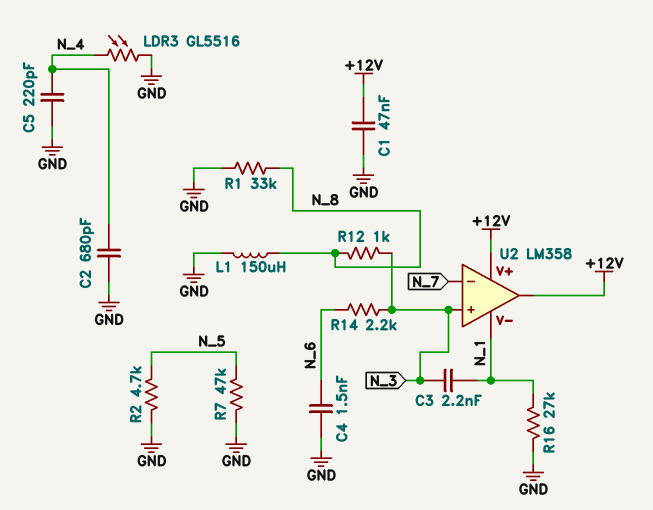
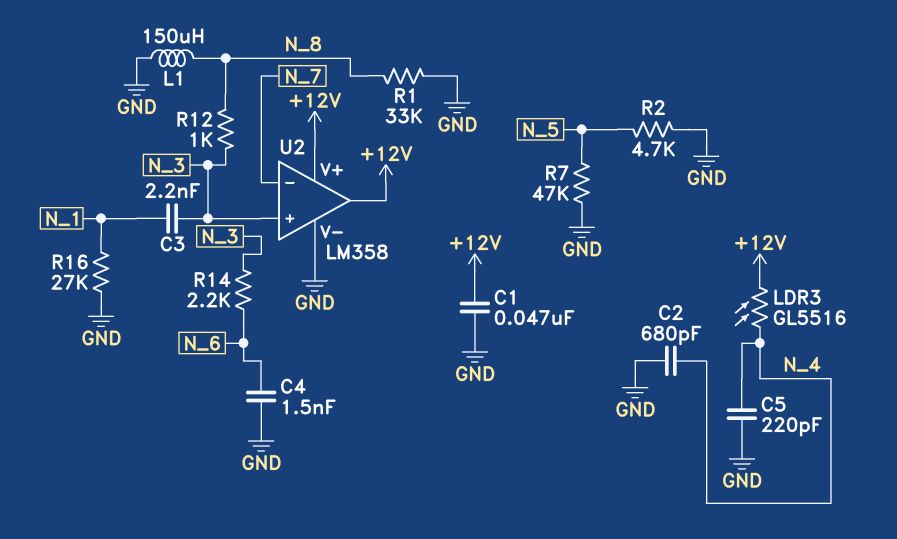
LDR3: GL5516 (GND, N_4) -> GL5516 (+12V, N_4)
U2 pin V-: N_1 -> GND

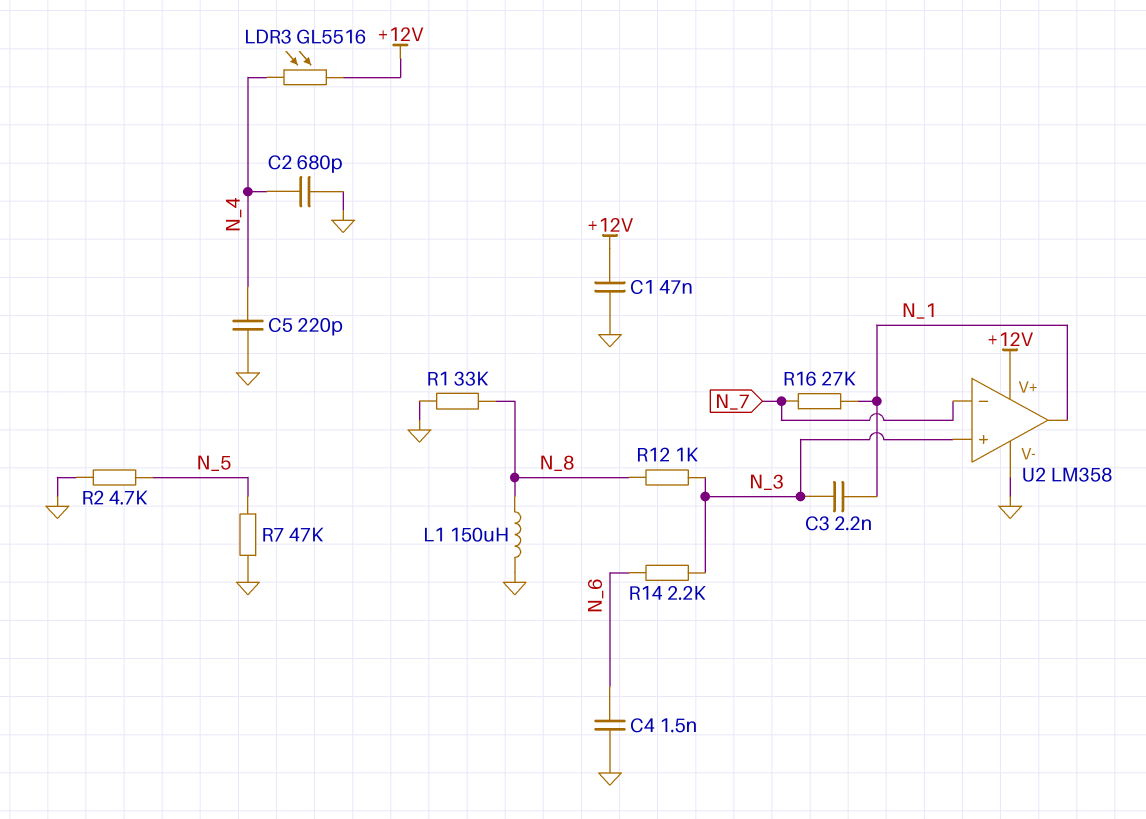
R16: 27k (GND, N_1) -> 27k (N_1, N_7)
U2 pin out: +12V -> N_1

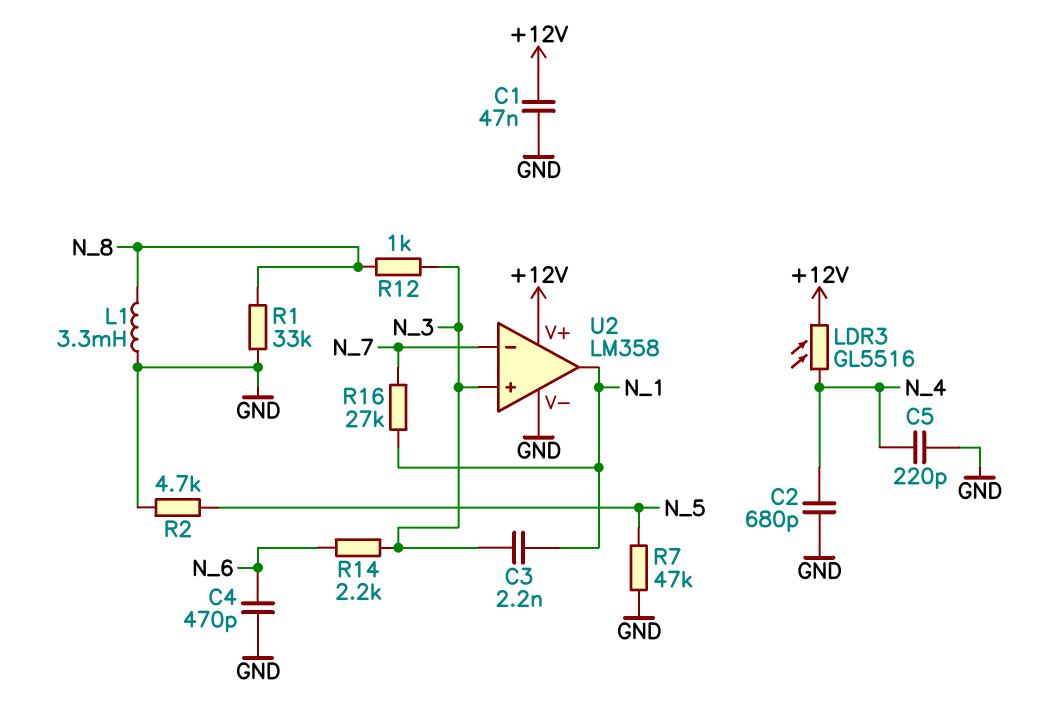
C4: 1.5nF (GND, N_6) -> 470pF (GND, N_6)
L1: 150uH (GND, N_8) -> 3.3mH (GND, N_8)

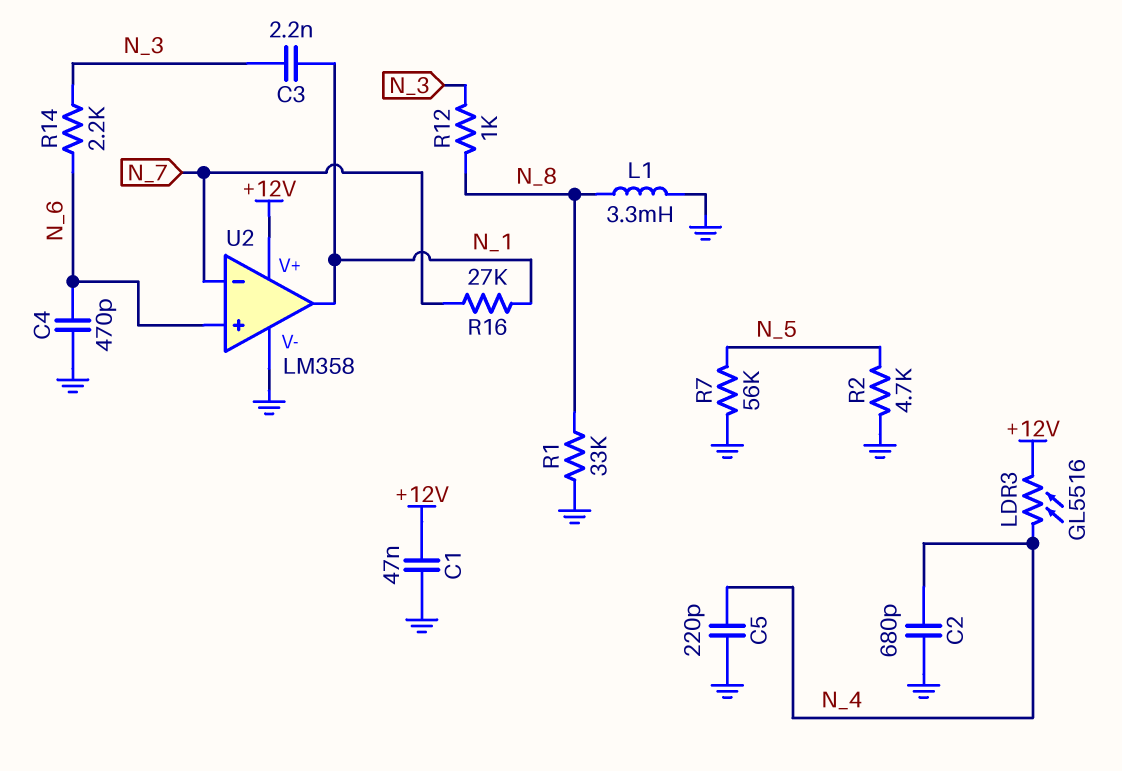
R7: 47k (GND, N_5) -> 56k (GND, N_5)
U2 pin in+: N_3 -> N_6

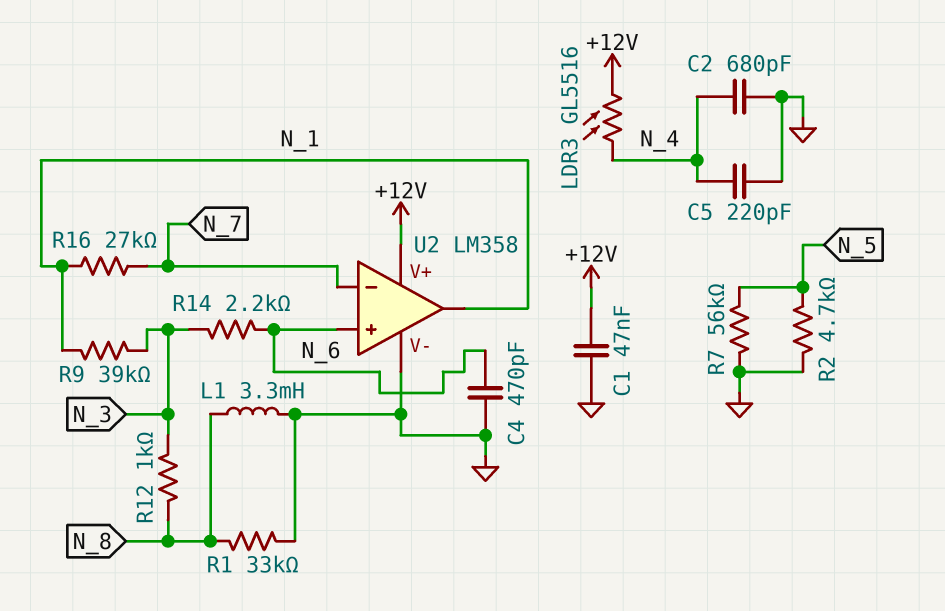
C3: 2.2nF (N_1, N_3) -> none
R9: none -> 39k (N_1, N_3)

